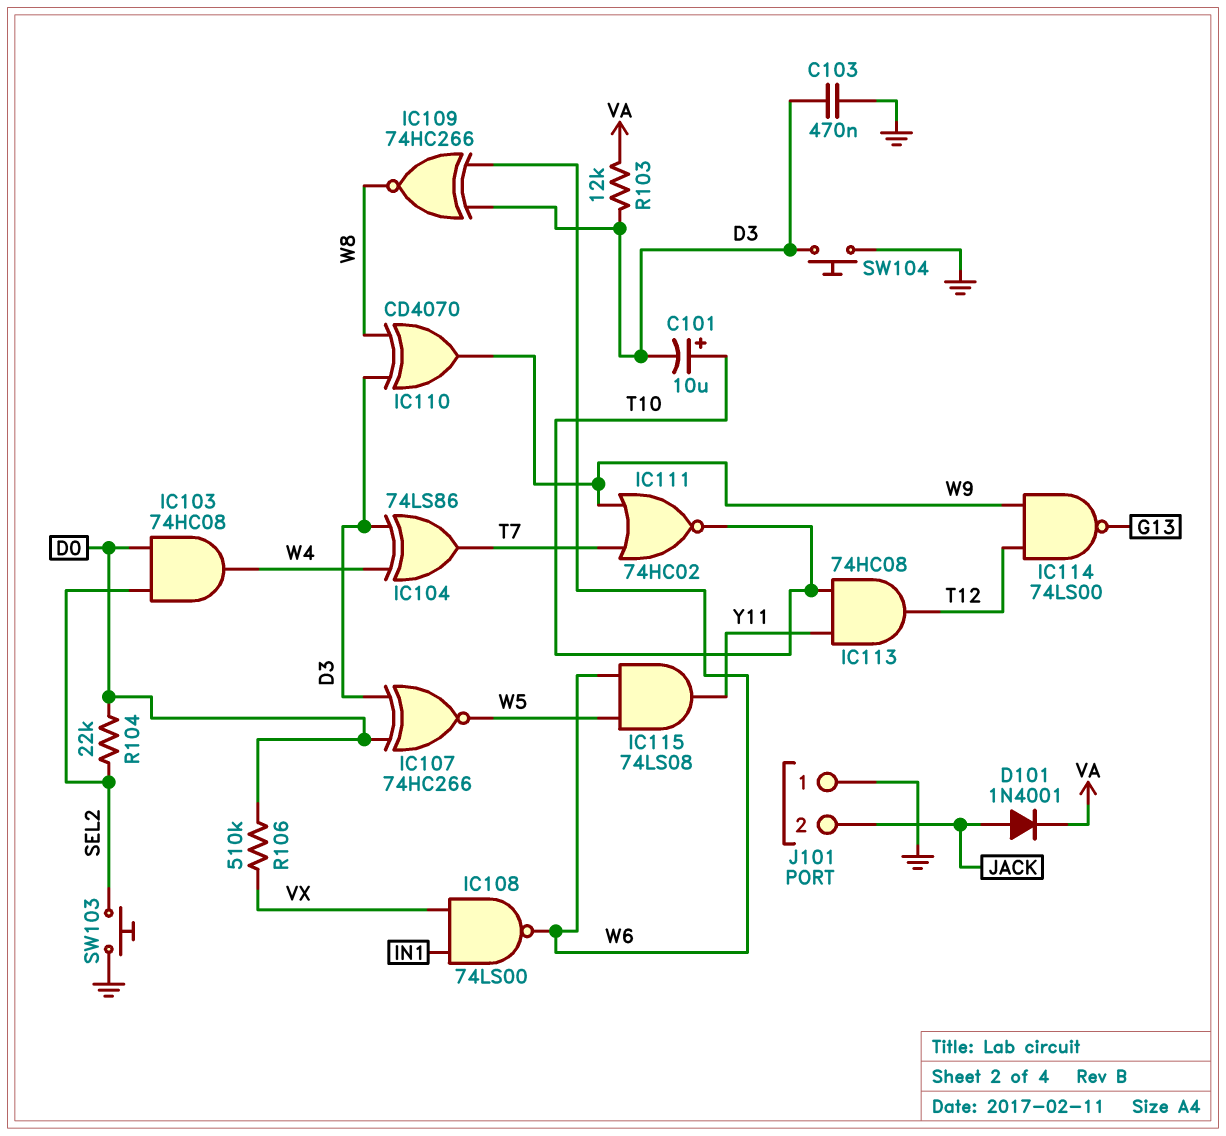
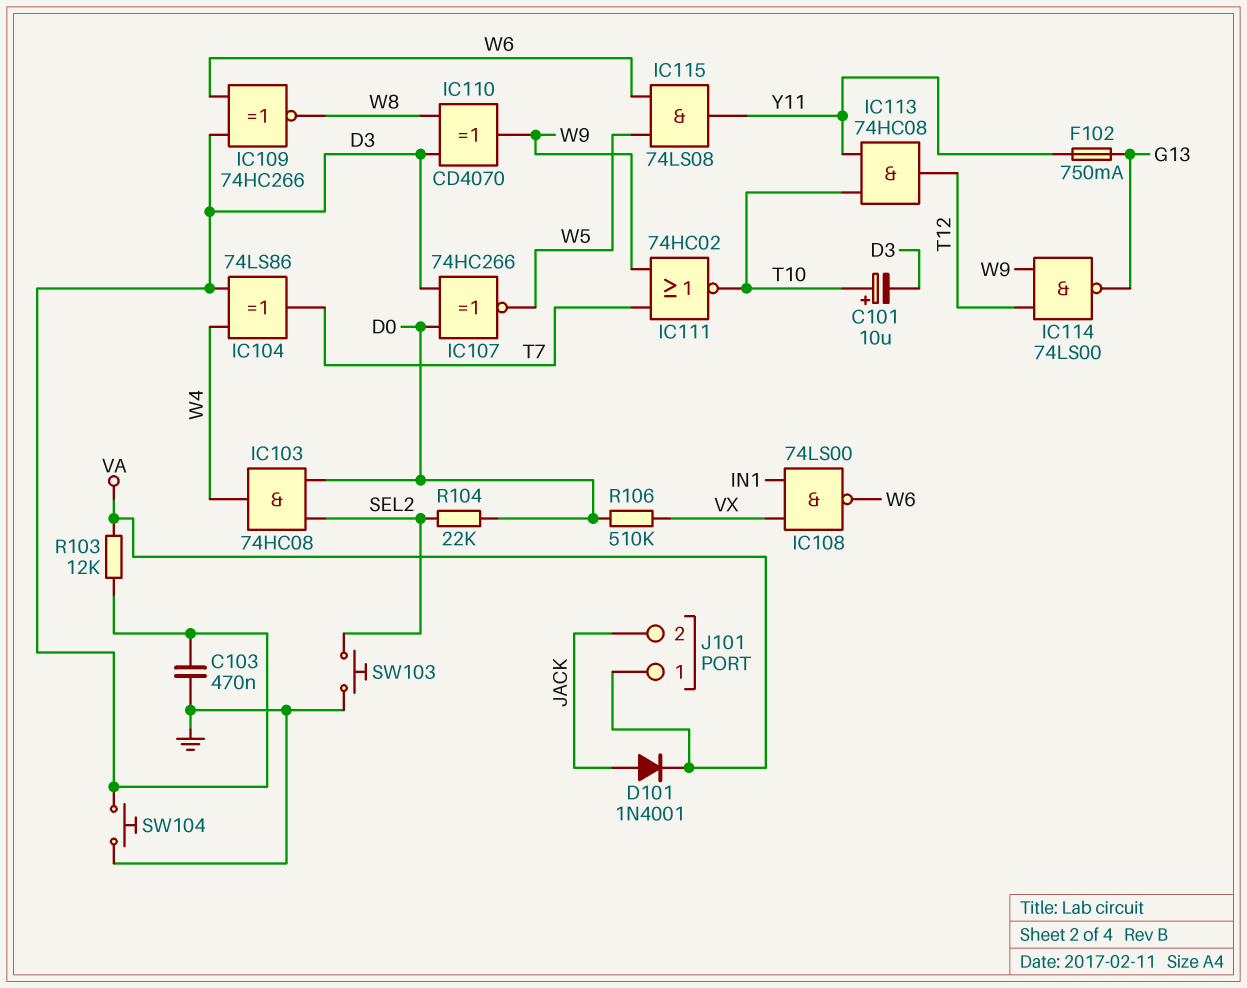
F102: none -> 750mA (G13, Y11)
J101 pin 1: GND -> VA

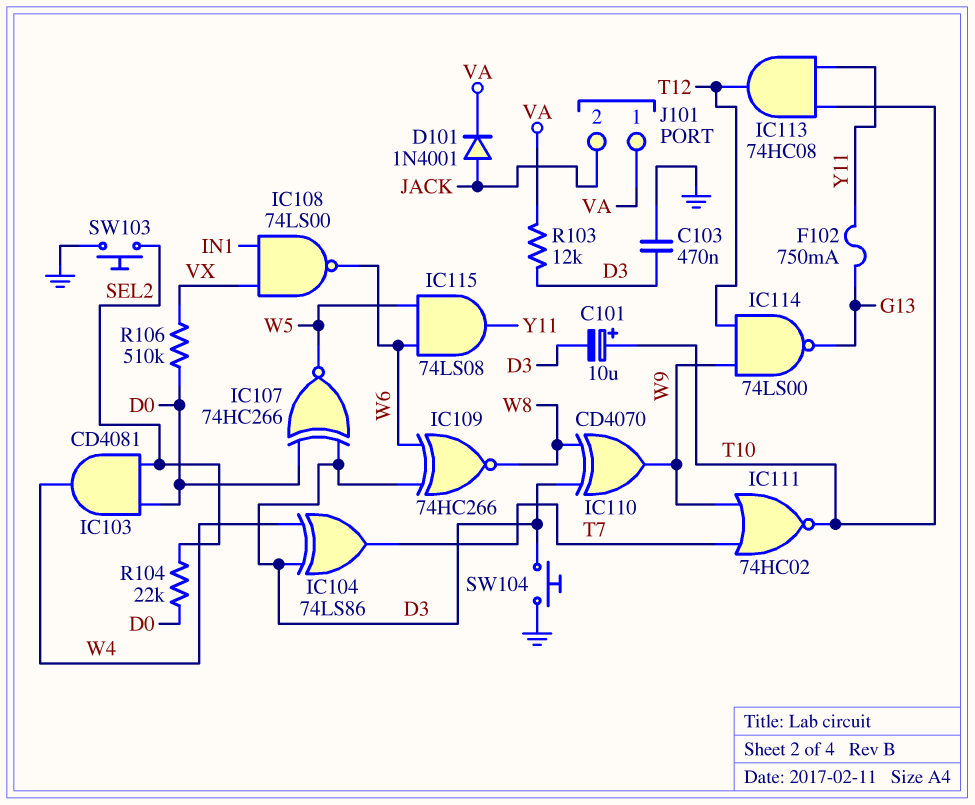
IC103: AND 74HC08 (in D0, in SEL2, out W4) -> AND CD4081 (in D0, in SEL2, out W4)

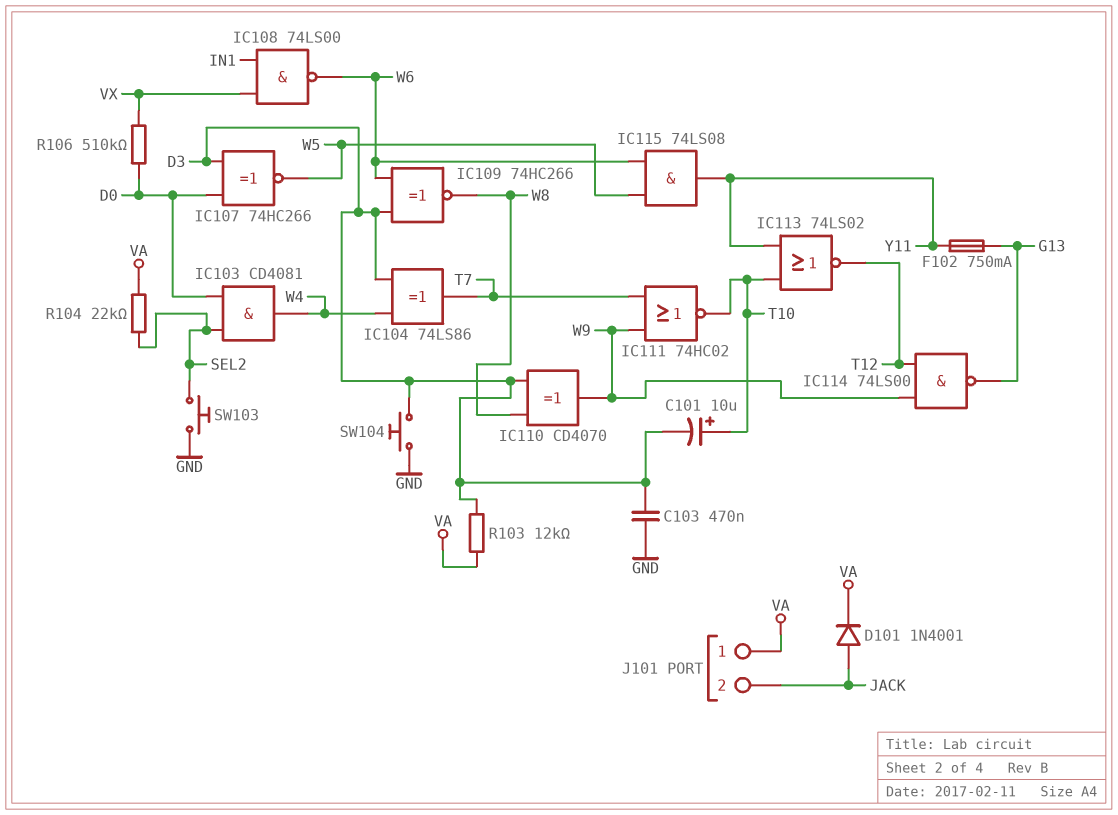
IC113: AND 74HC08 (in T10, in Y11, out T12) -> NOR 74LS02 (in T10, in Y11, out T12)
R104: 22k (D0, SEL2) -> 22k (SEL2, VA)

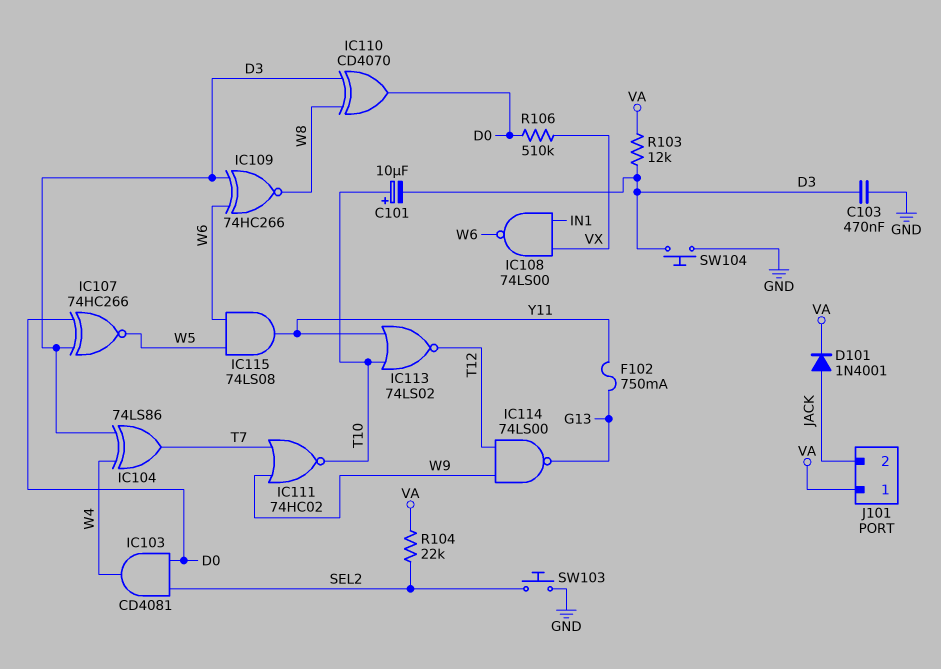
IC110: XOR CD4070 (in D3, in W8, out W9) -> XOR CD4070 (in D3, in W8, out D0)

